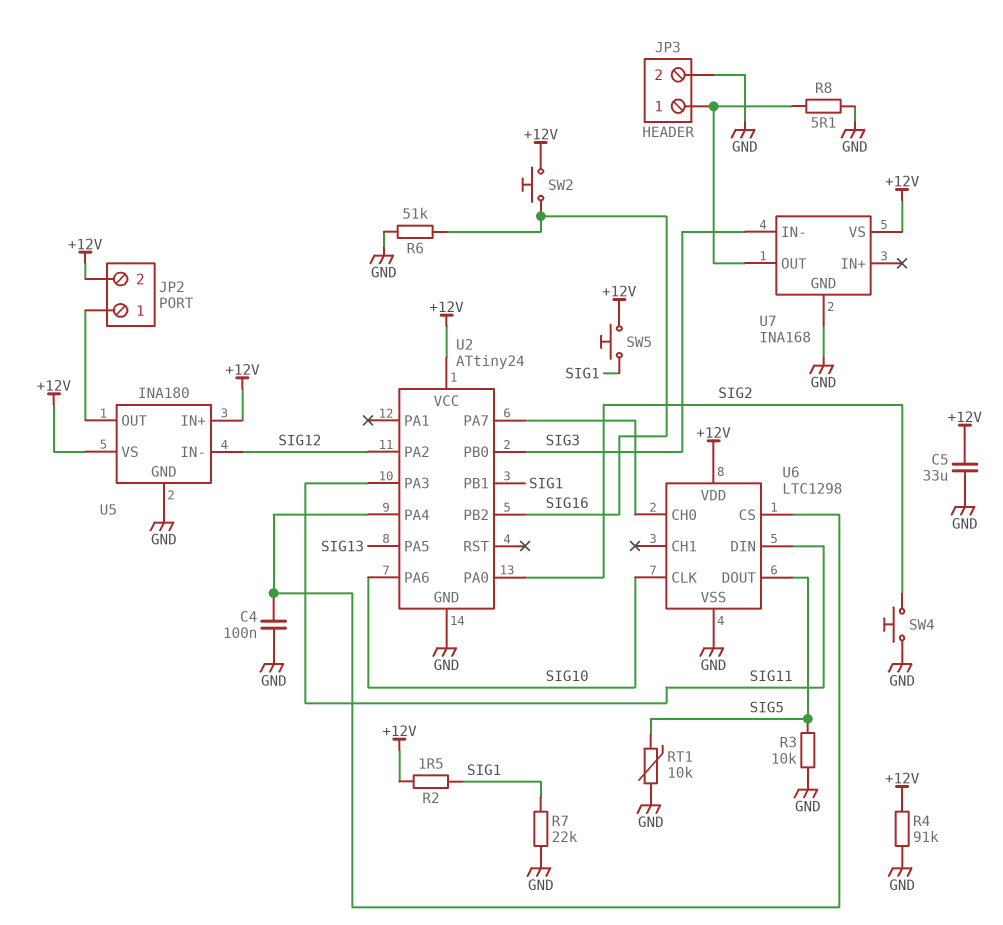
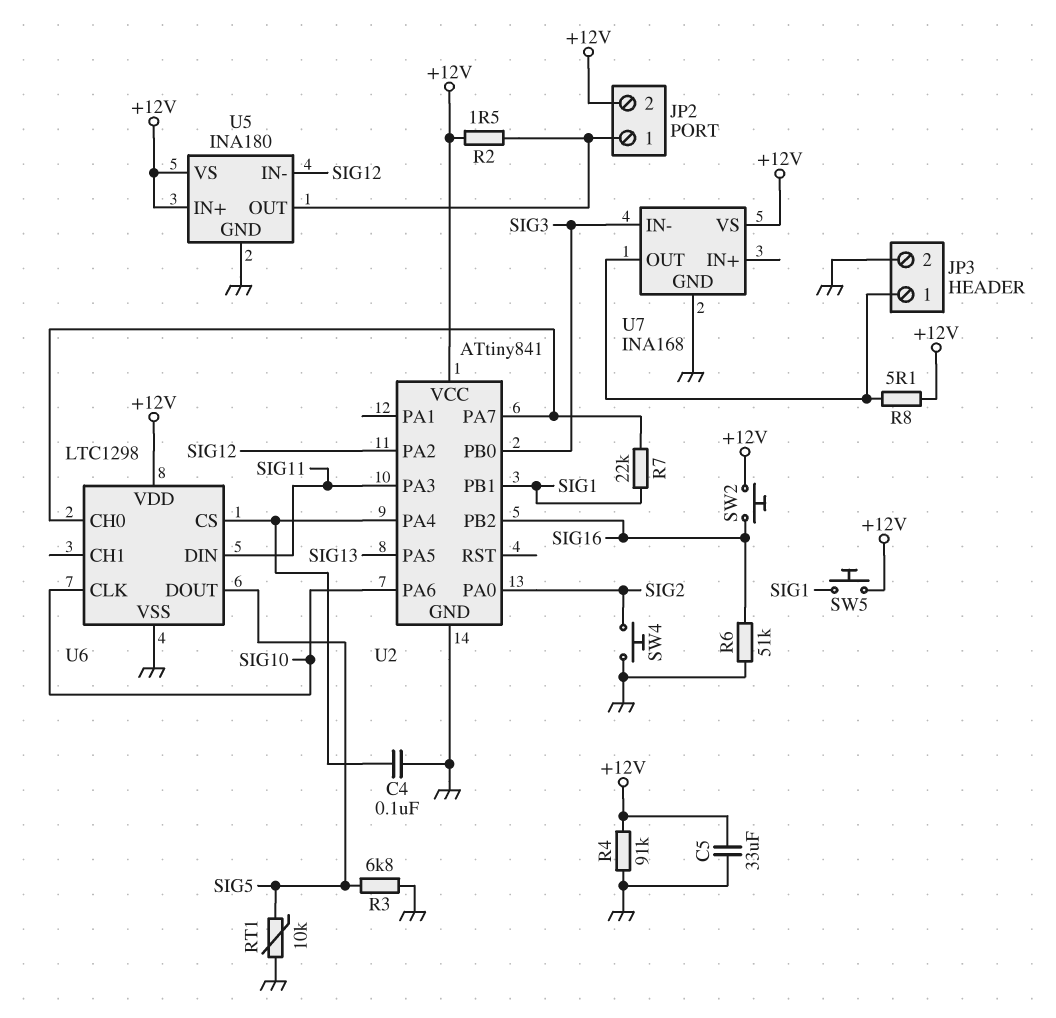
R2: 1.5 (+12V, SIG1) -> 1.5 (+12V, JP2/1)
R3: 10k (GND, SIG5) -> 6.8k (GND, SIG5)
R7: 22k (GND, SIG1) -> 22k (SIG1, U2/PA7)
R8: 5.1 (GND, JP3/1) -> 5.1 (+12V, JP3/1)
U2: ATtiny24 -> ATtiny841

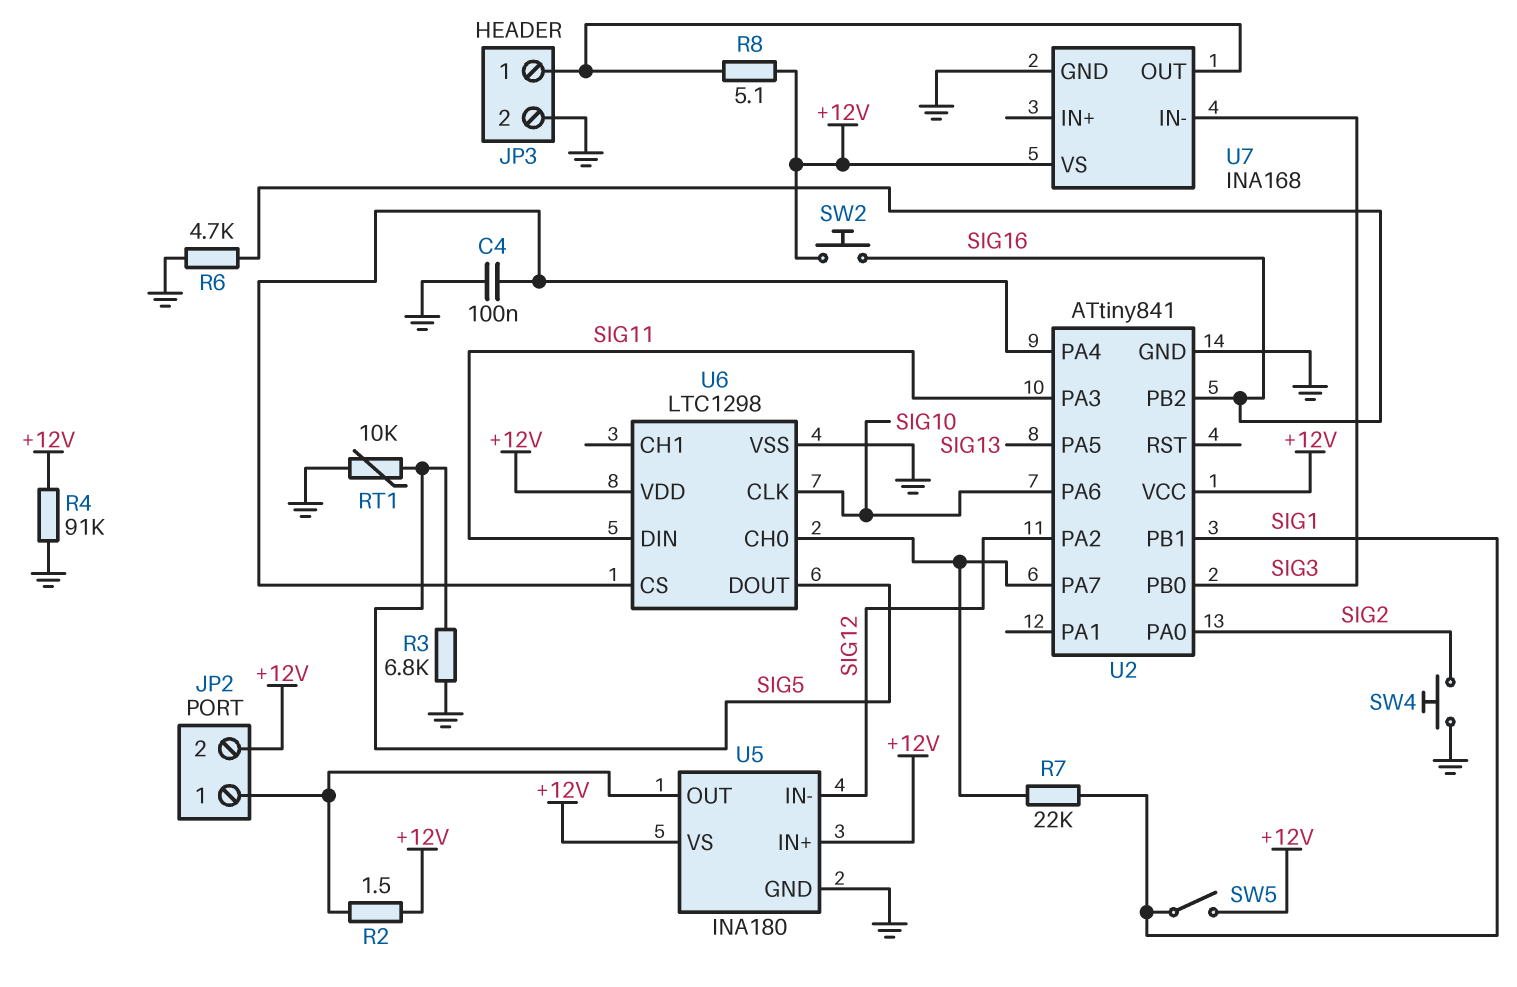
C5: 33uF (+12V, GND) -> none
R6: 51k (GND, SIG16) -> 4.7k (GND, SIG16)
SW5: button (+12V, SIG1) -> switch (+12V, SIG1)

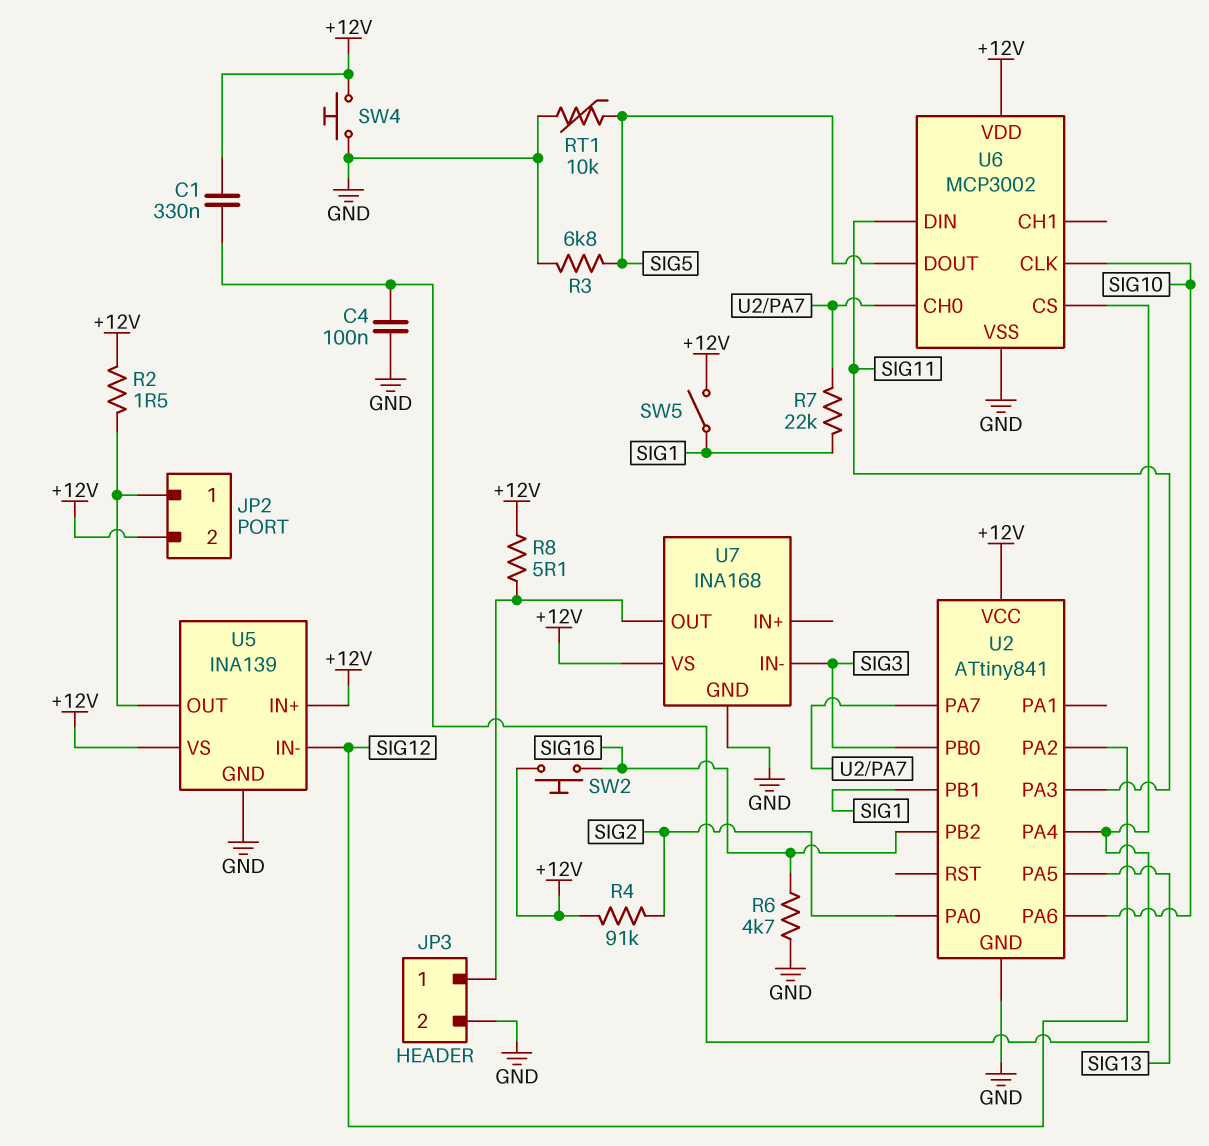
C1: none -> 330nF (+12V, U2/PA4)
R4: 91k (+12V, GND) -> 91k (+12V, SIG2)
SW4: button (GND, SIG2) -> button (+12V, GND)
U5: INA180 -> INA139
U6: LTC1298 -> MCP3002

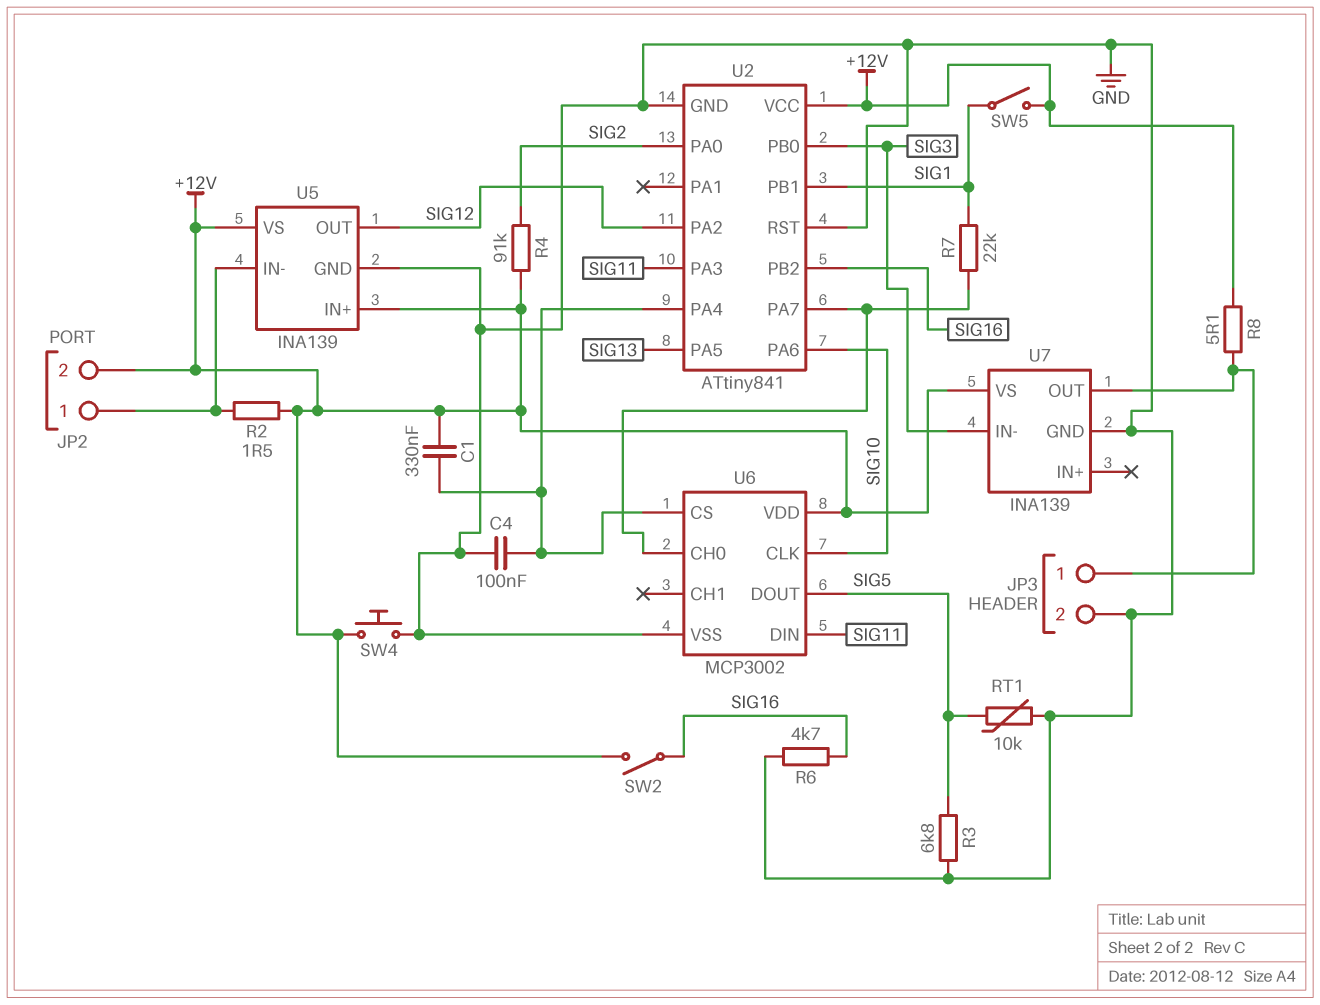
SW2: button (+12V, SIG16) -> switch (+12V, SIG16)
U2 pin RST: none -> GND
U5 pin IN-: SIG12 -> JP2/1
U5 pin OUT: JP2/1 -> SIG12
U7: INA168 -> INA139

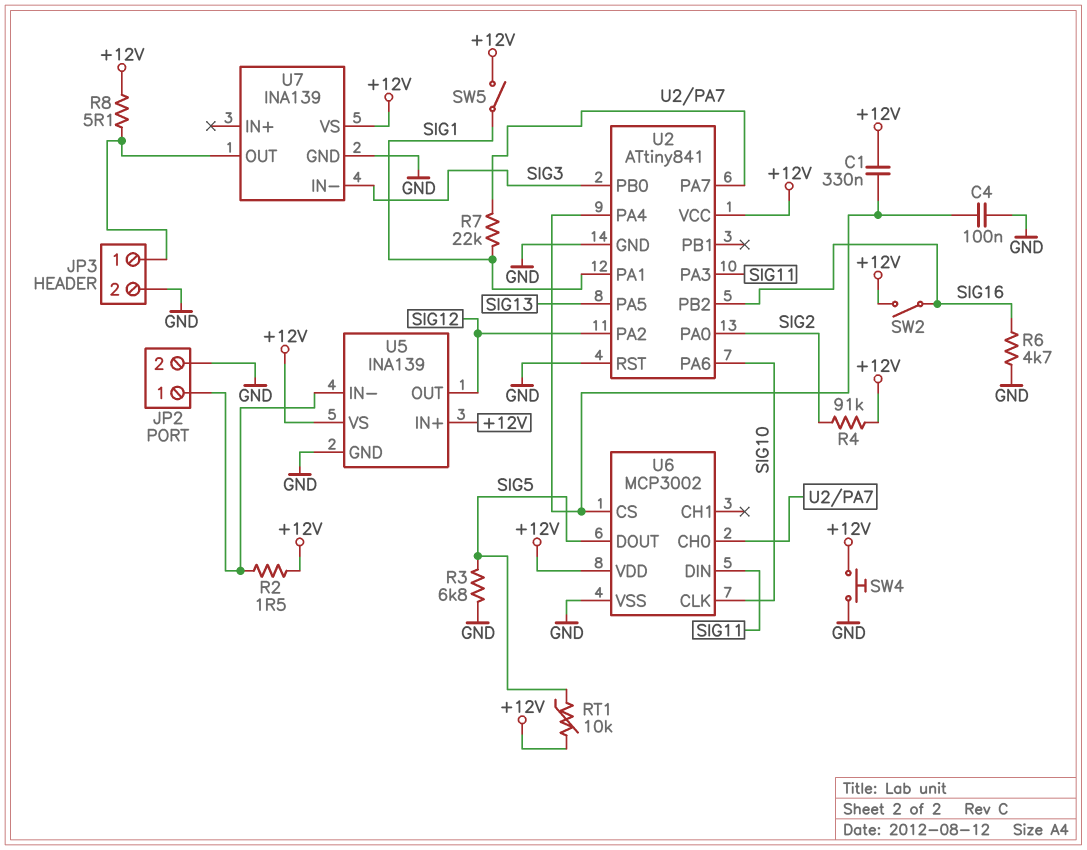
JP2 pin 2: +12V -> GND
RT1: 10k (GND, SIG5) -> 10k (+12V, SIG5)
U2 pin PA1: none -> SIG1
U2 pin PB1: SIG1 -> none

